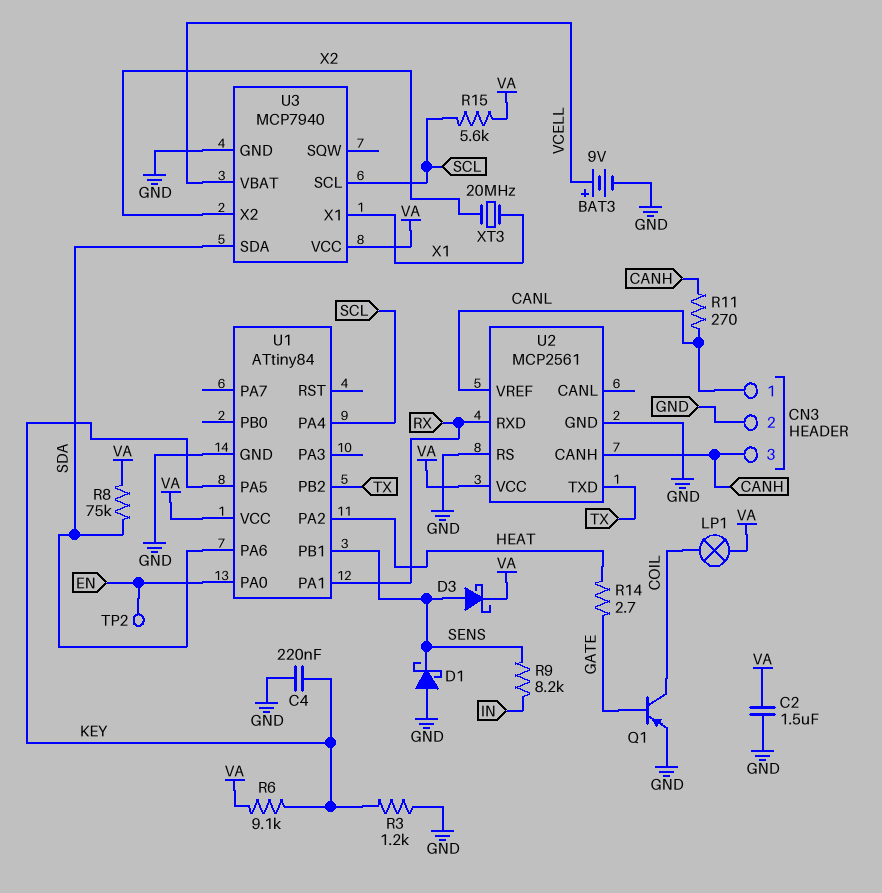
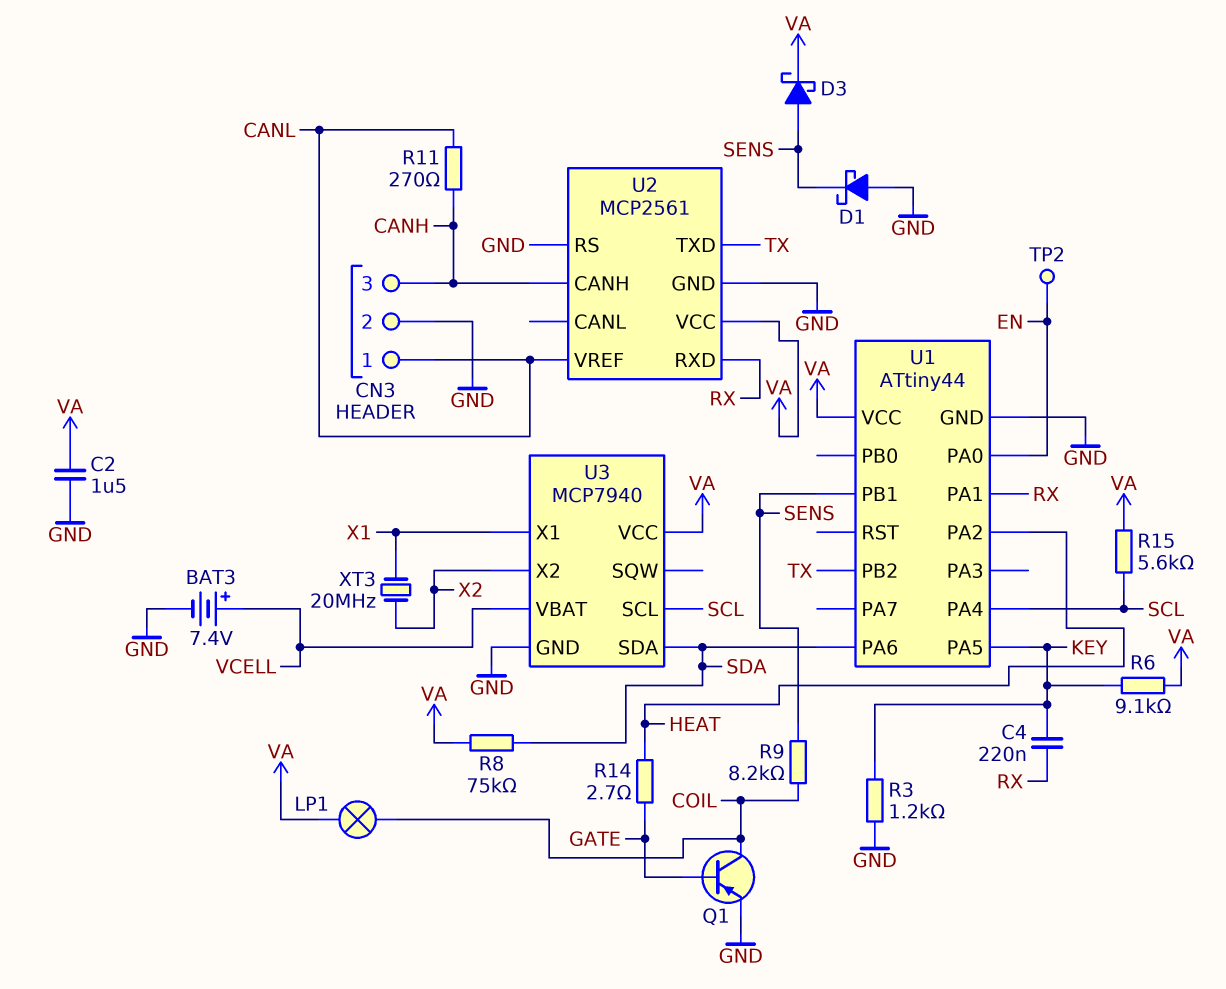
BAT3: 9V (plus VCELL, minus GND) -> 7.4V (plus VCELL, minus GND)
C4: 220nF (GND, KEY) -> 220nF (KEY, RX)
R9: 8.2k (IN, SENS) -> 8.2k (COIL, SENS)
U1: ATtiny84 -> ATtiny44

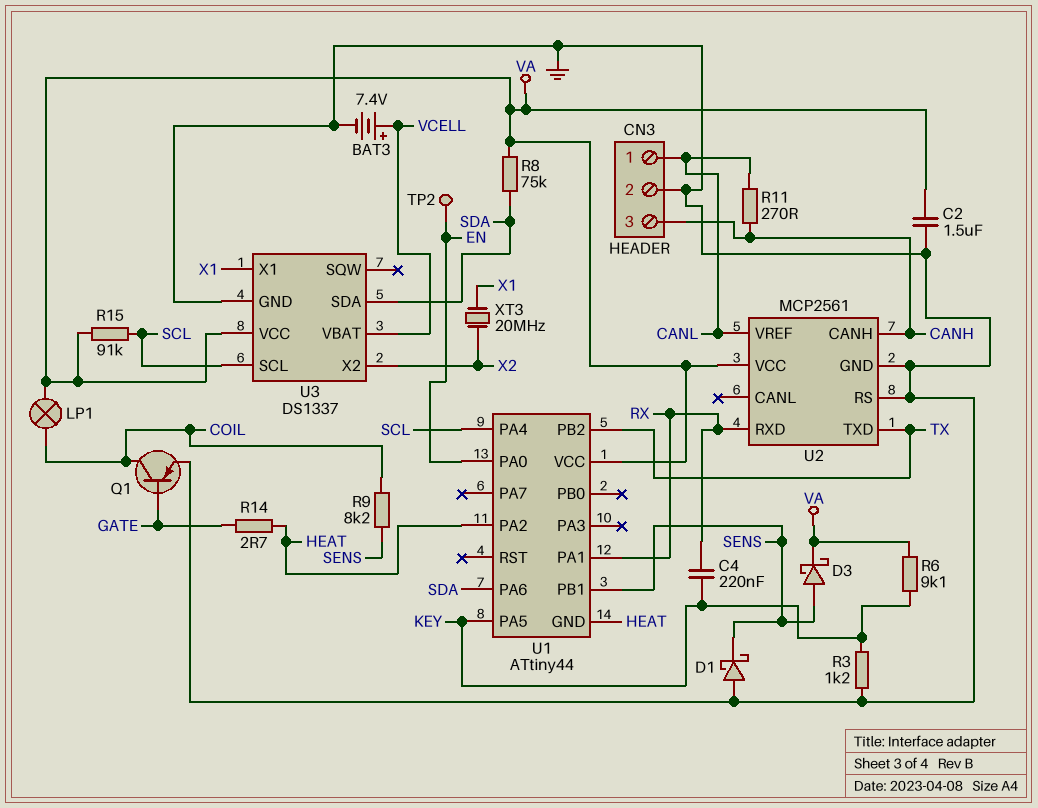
R15: 5.6k (SCL, VA) -> 91k (SCL, VA)
U1 pin GND: GND -> HEAT
U3: MCP7940 -> DS1337

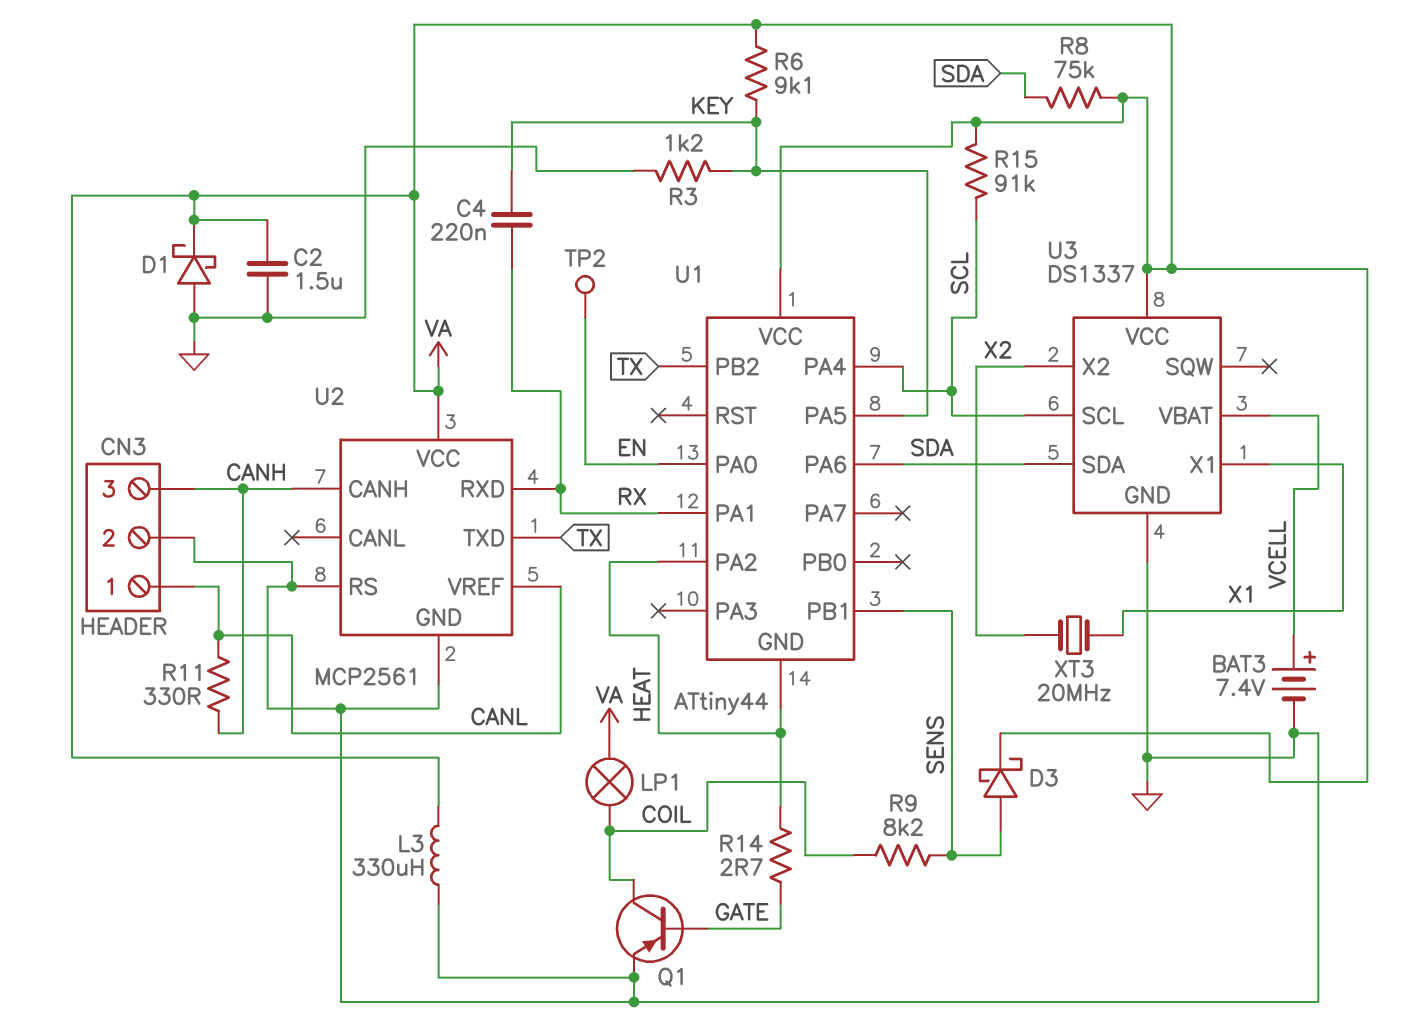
D1: schottky (A GND, K SENS) -> schottky (A GND, K VA)
L3: none -> 330uH (GND, VA)
R11: 270 (CANH, CANL) -> 330 (CANH, CANL)

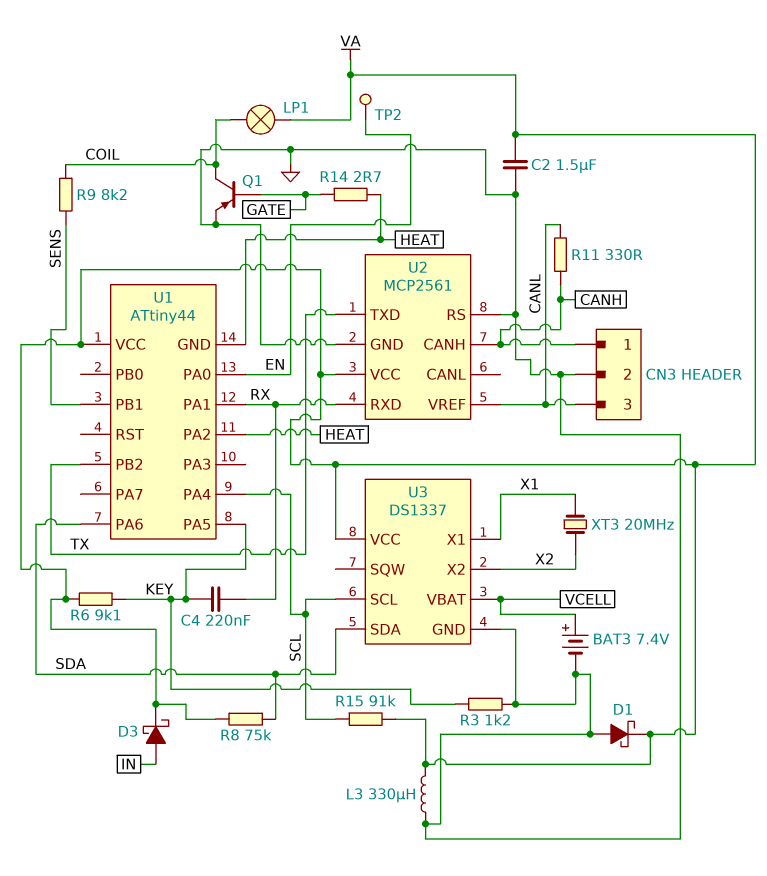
CN3 pin 1: CANL -> CANH
CN3 pin 3: CANH -> CANL
D3: schottky (A SENS, K VA) -> schottky (A IN, K VA)

